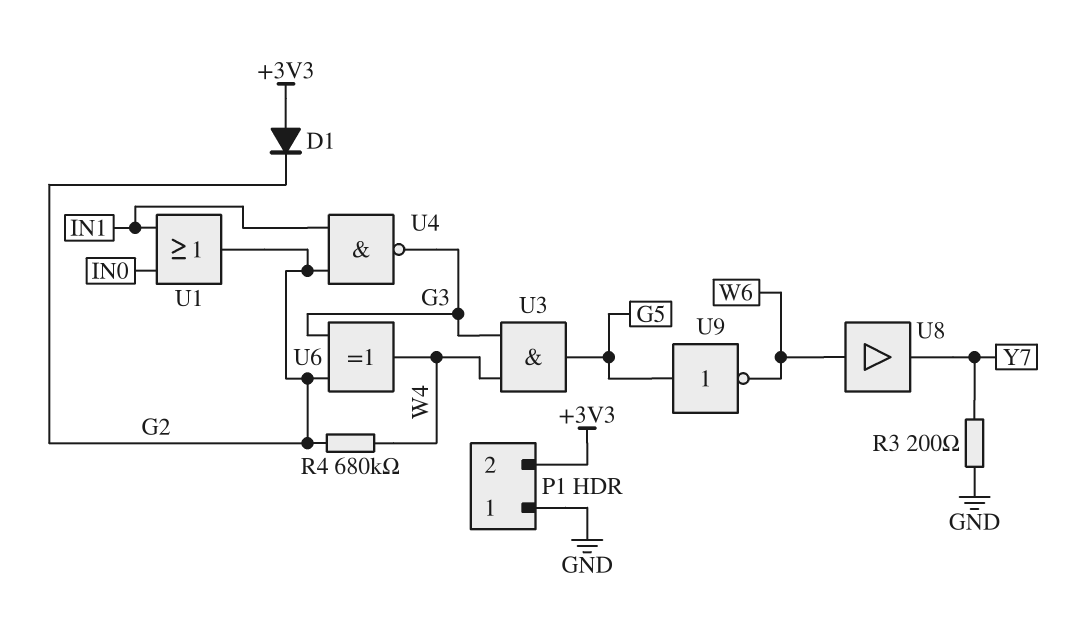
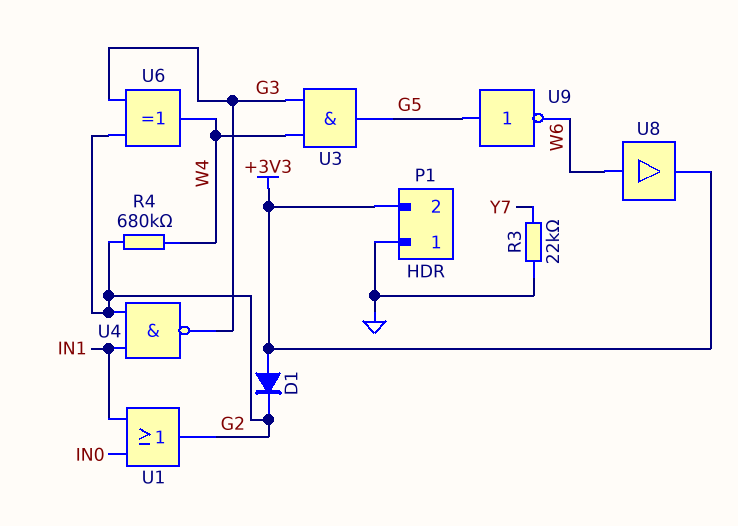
R3: 200 (GND, Y7) -> 22k (GND, Y7)
U8: buffer (in W6, out Y7) -> buffer (in W6, out +3V3)

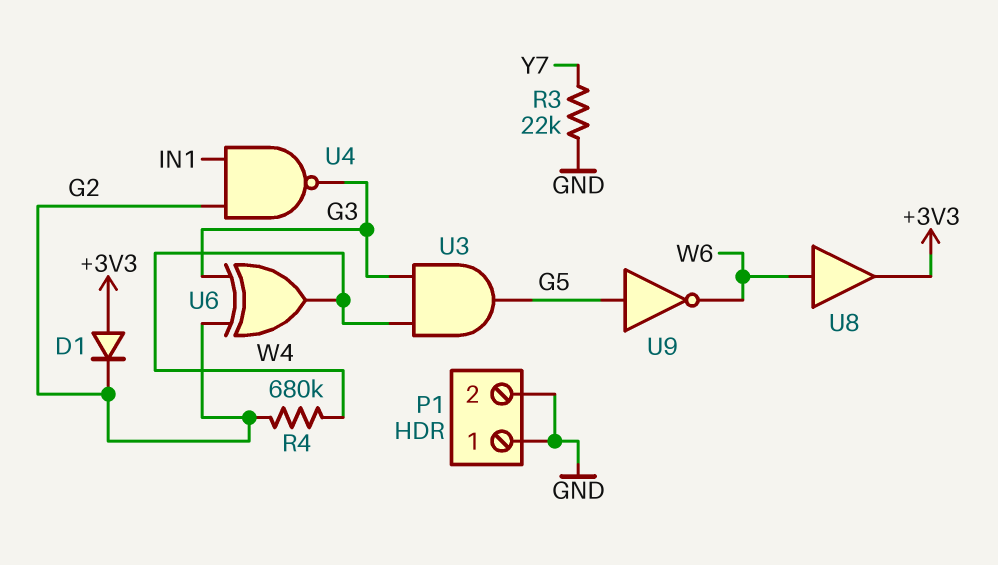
P1 pin 2: +3V3 -> GND
U1: OR (in IN0, in IN1, out G2) -> none

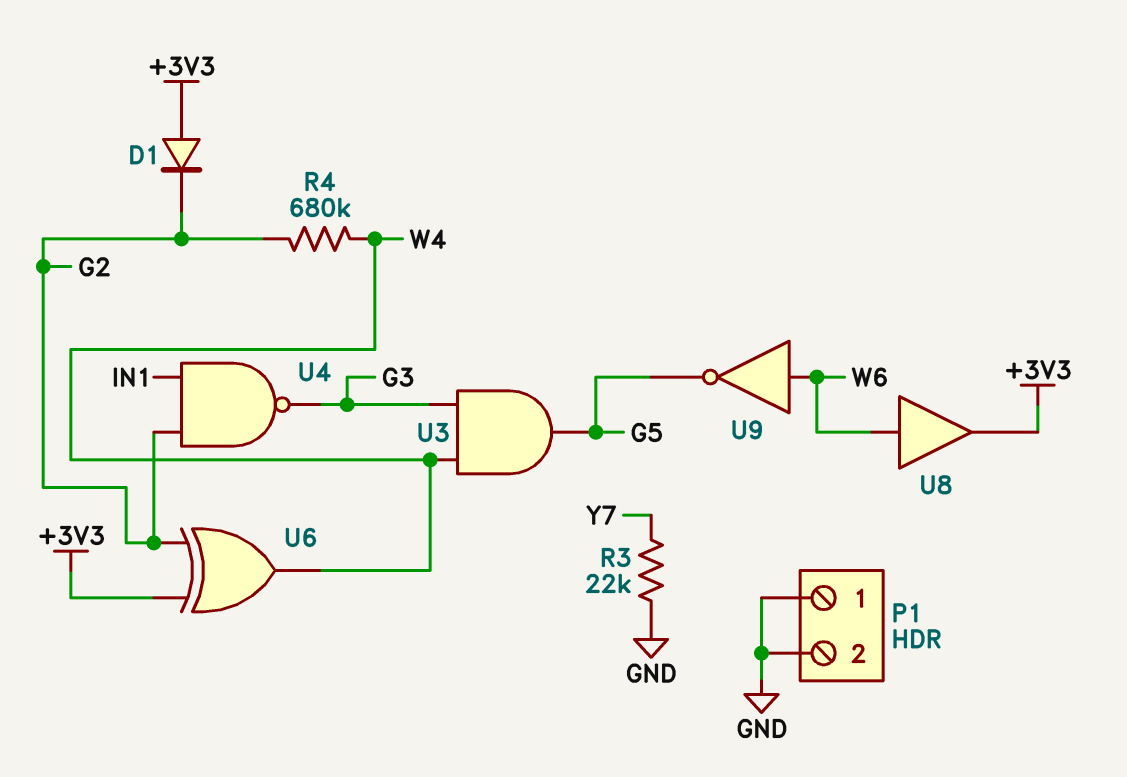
U6: XOR (in G2, in G3, out W4) -> XOR (in +3V3, in G2, out W4)
U9: NOT (in G5, out W6) -> NOT (in W6, out G5)

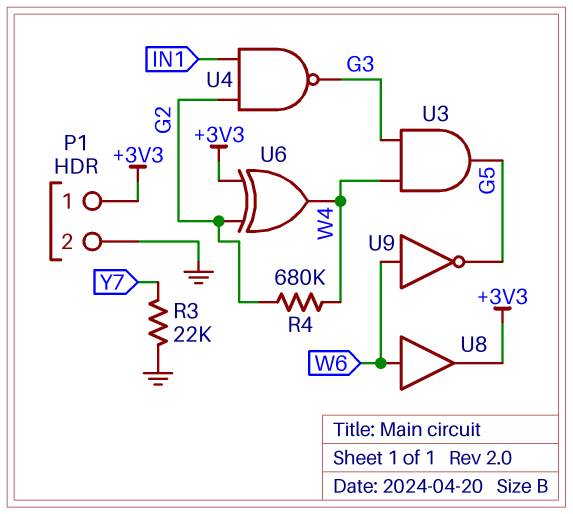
D1: diode (A +3V3, K G2) -> none
P1 pin 1: GND -> +3V3

